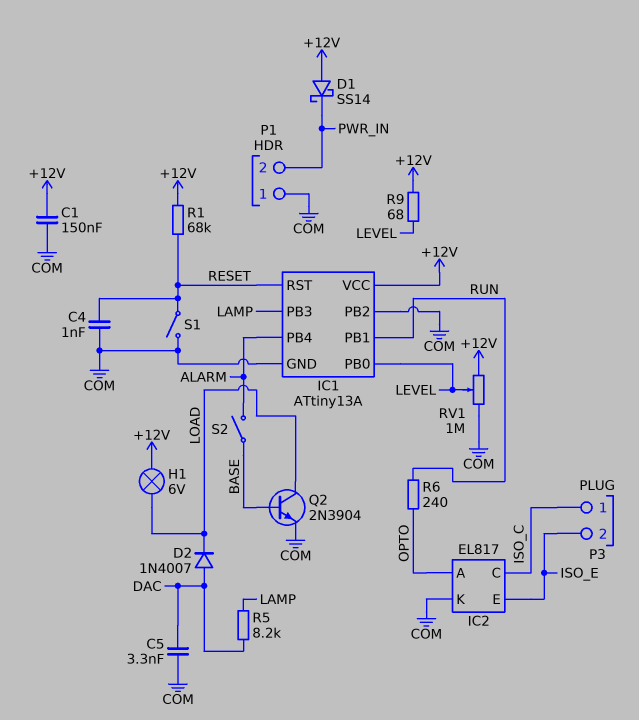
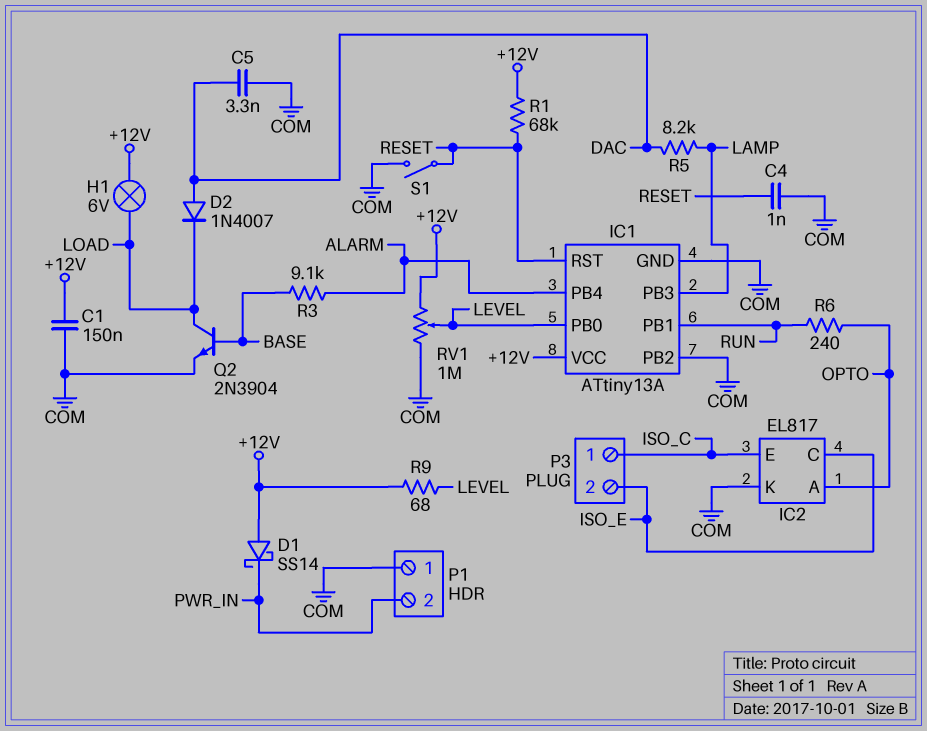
IC2 pin C: ISO_C -> ISO_E
IC2 pin E: ISO_E -> ISO_C
R3: none -> 9.1k (ALARM, BASE)
S2: switch (ALARM, BASE) -> none

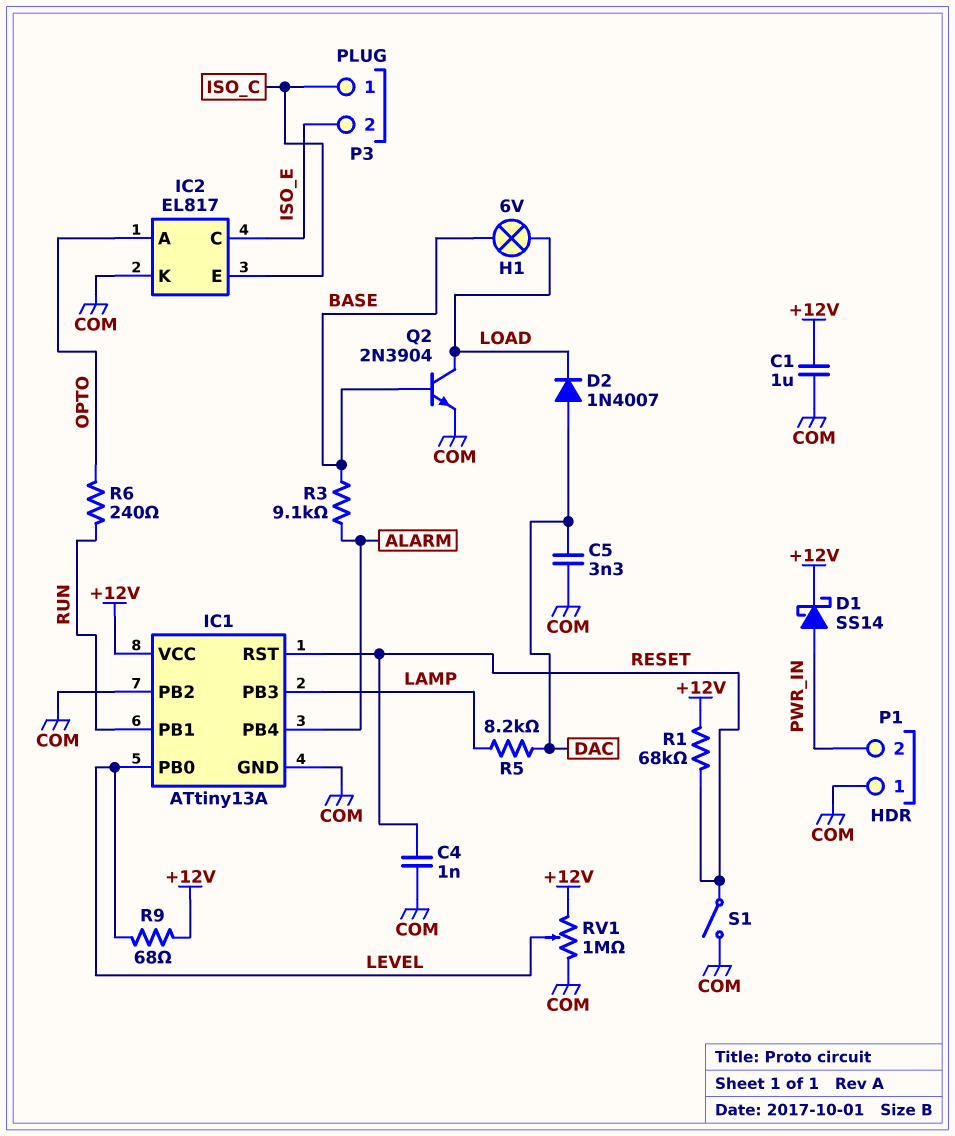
C1: 150nF (+12V, COM) -> 1uF (+12V, COM)
D1: schottky SS14 (A +12V, K PWR_IN) -> schottky SS14 (A PWR_IN, K +12V)
H1: lamp 6V (+12V, LOAD) -> lamp 6V (BASE, LOAD)

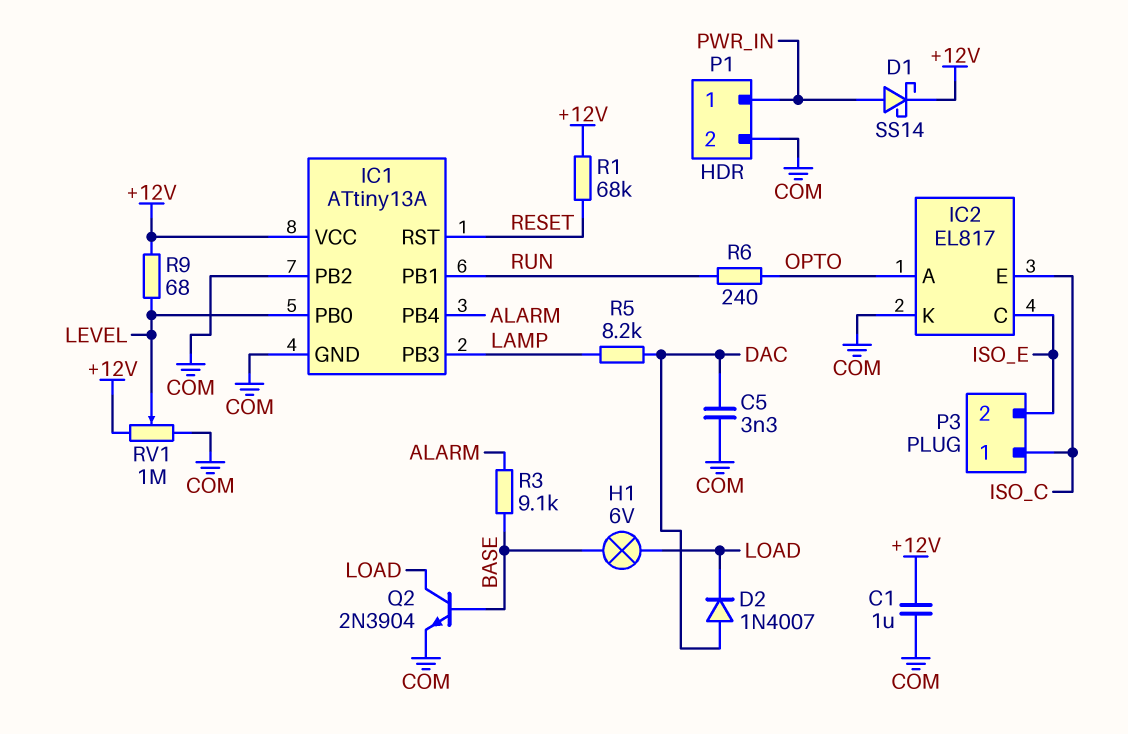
C4: 1nF (COM, RESET) -> none
P1 pin 1: COM -> PWR_IN
P1 pin 2: PWR_IN -> COM
S1: switch (COM, RESET) -> none

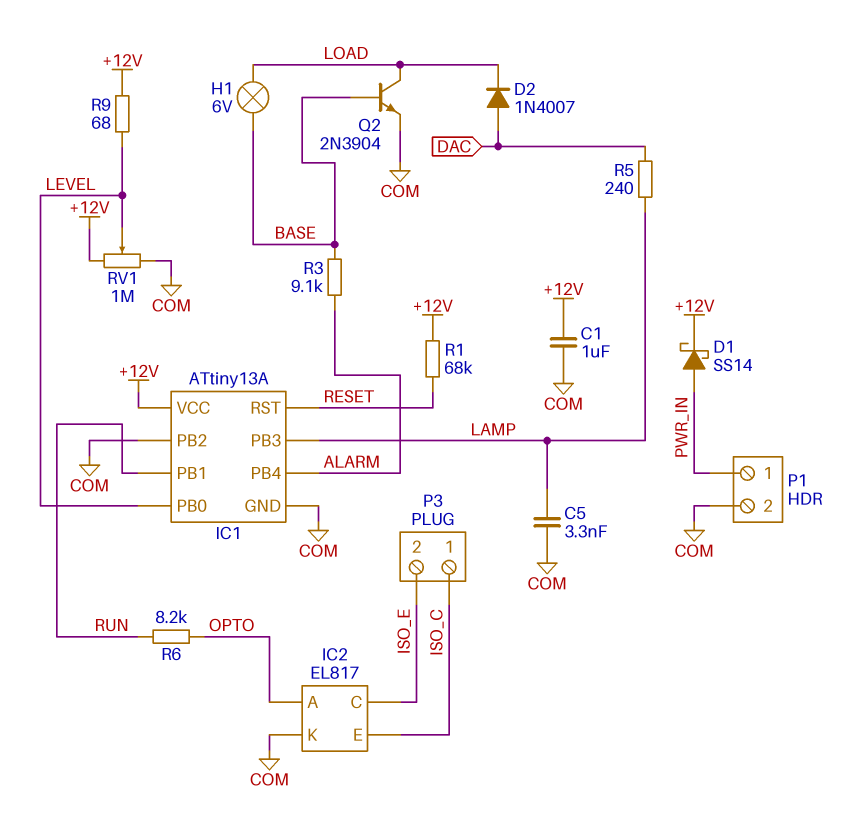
C5: 3.3nF (COM, DAC) -> 3.3nF (COM, LAMP)
R5: 8.2k (DAC, LAMP) -> 240 (DAC, LAMP)
R6: 240 (OPTO, RUN) -> 8.2k (OPTO, RUN)

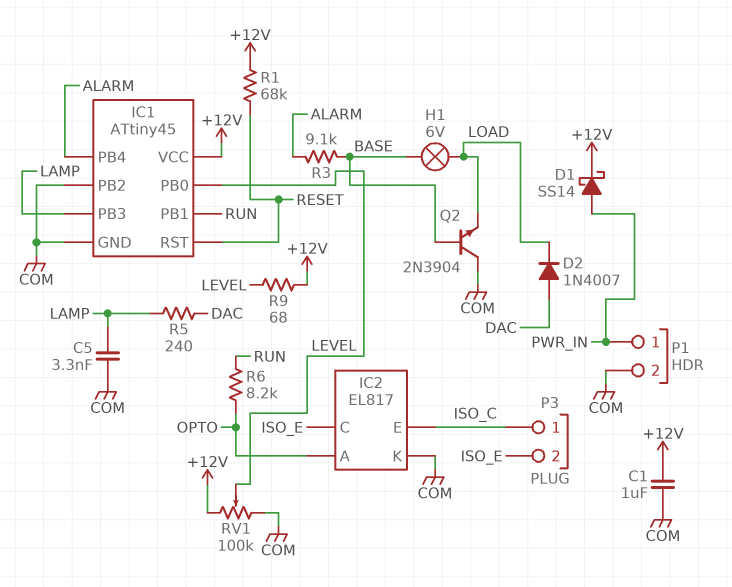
IC1: ATtiny13A -> ATtiny45
Q2: NPN 2N3904 (B BASE, C LOAD, E COM) -> NPN 2N3904 (B BASE, C COM, E LOAD)
RV1: 1M (+12V, COM, wiper LEVEL) -> 100k (+12V, COM, wiper LEVEL)

